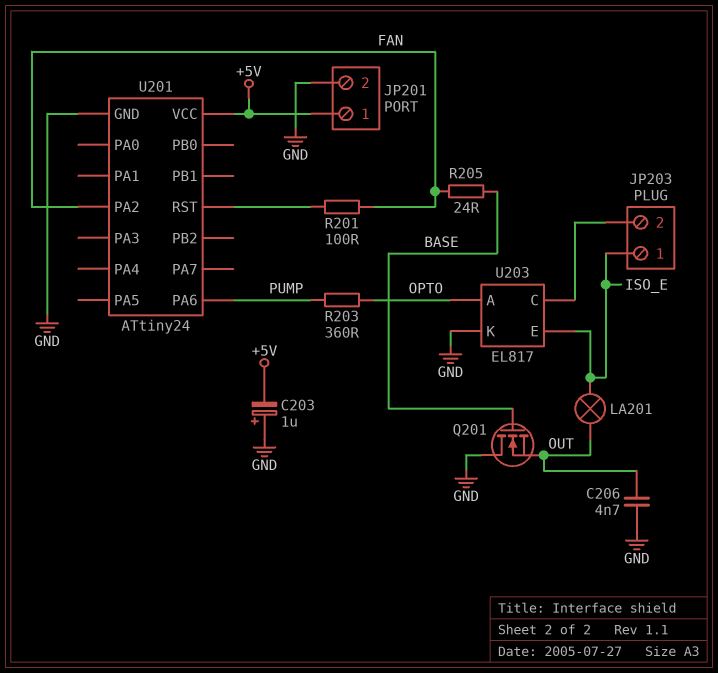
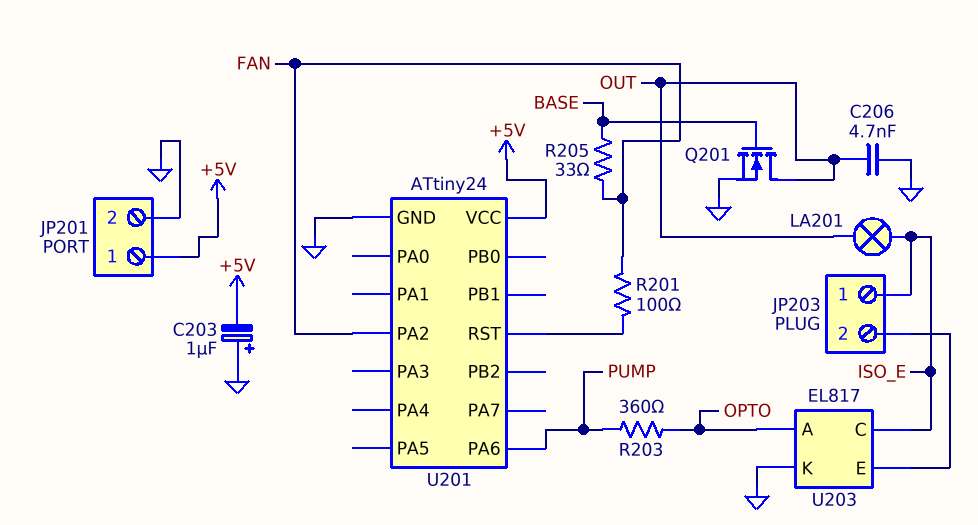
Q201: NMOS (G BASE, D GND, S OUT) -> NMOS (G BASE, D OUT, S GND)
R205: 24 (BASE, FAN) -> 33 (BASE, FAN)
U203 pin C: JP203/2 -> ISO_E
U203 pin E: ISO_E -> JP203/2

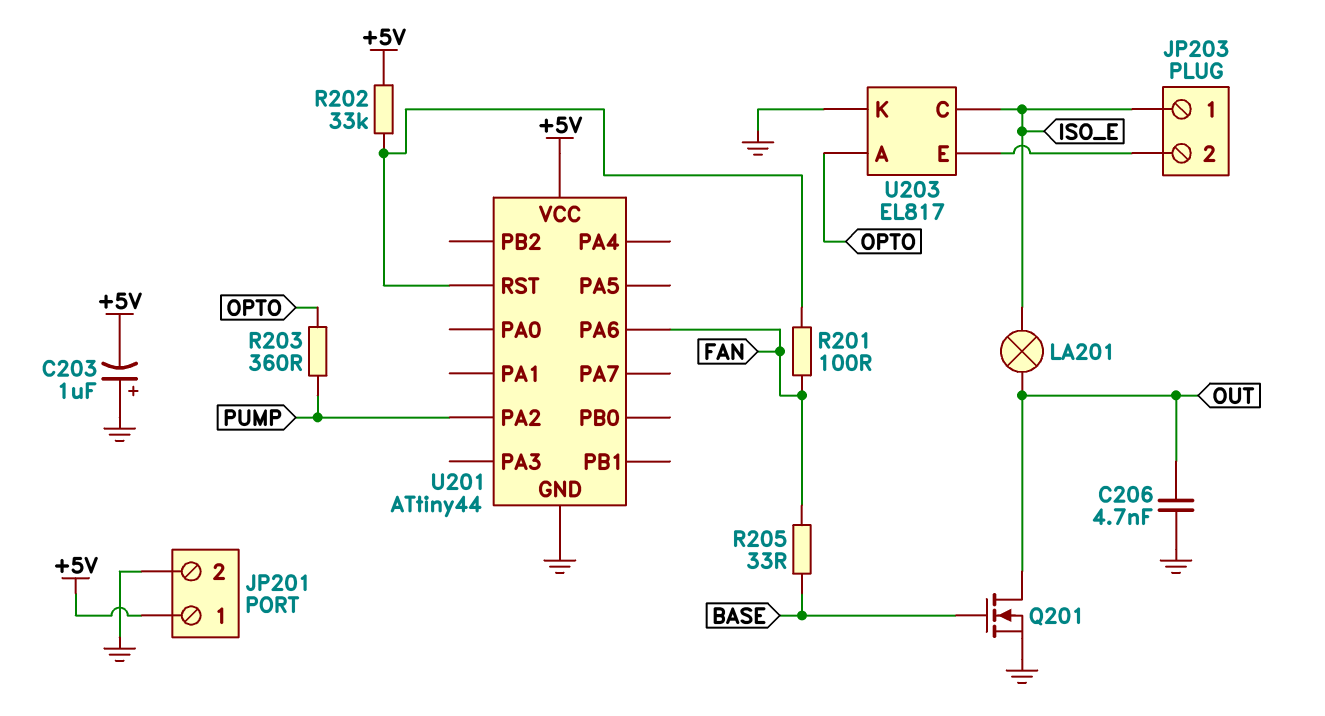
R202: none -> 33k (+5V, U201/RST)
U201: ATtiny24 -> ATtiny44
U201 pin PA2: FAN -> PUMP
U201 pin PA6: PUMP -> FAN

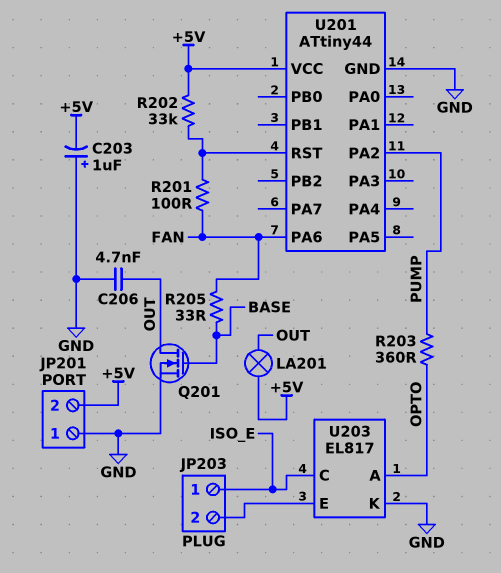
JP201 pin 1: +5V -> GND
JP201 pin 2: GND -> +5V
LA201: lamp (ISO_E, OUT) -> lamp (+5V, OUT)

